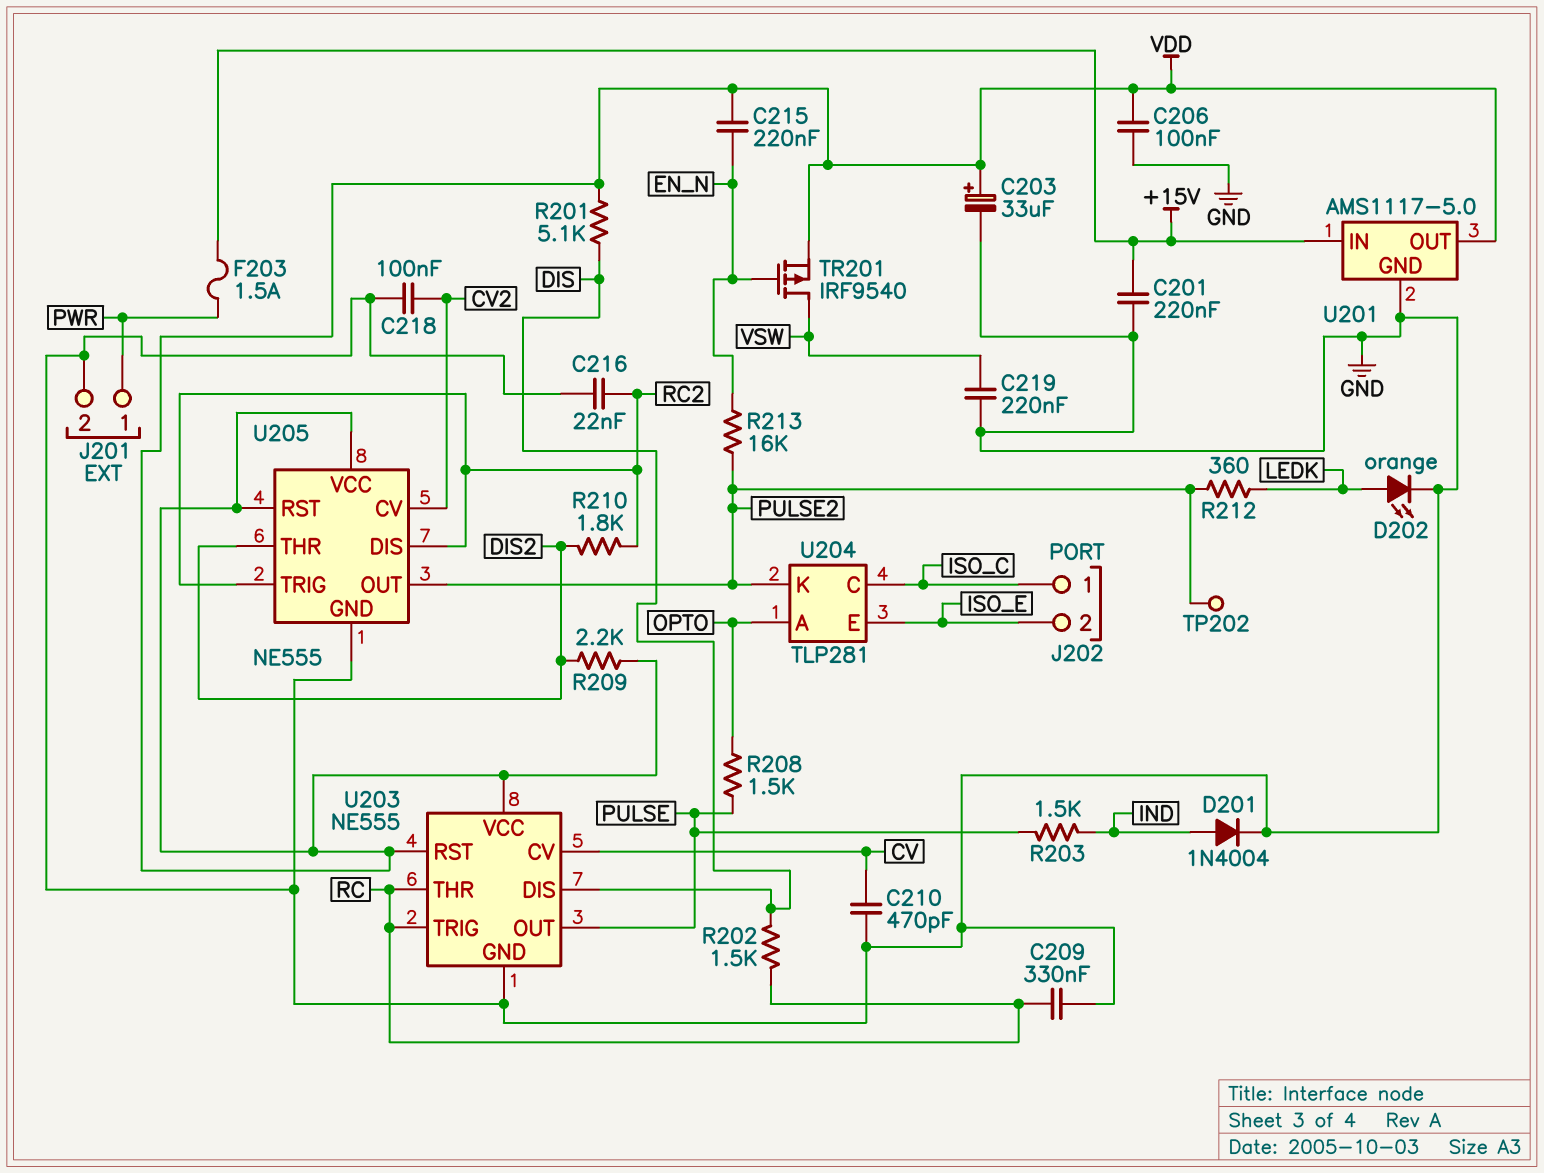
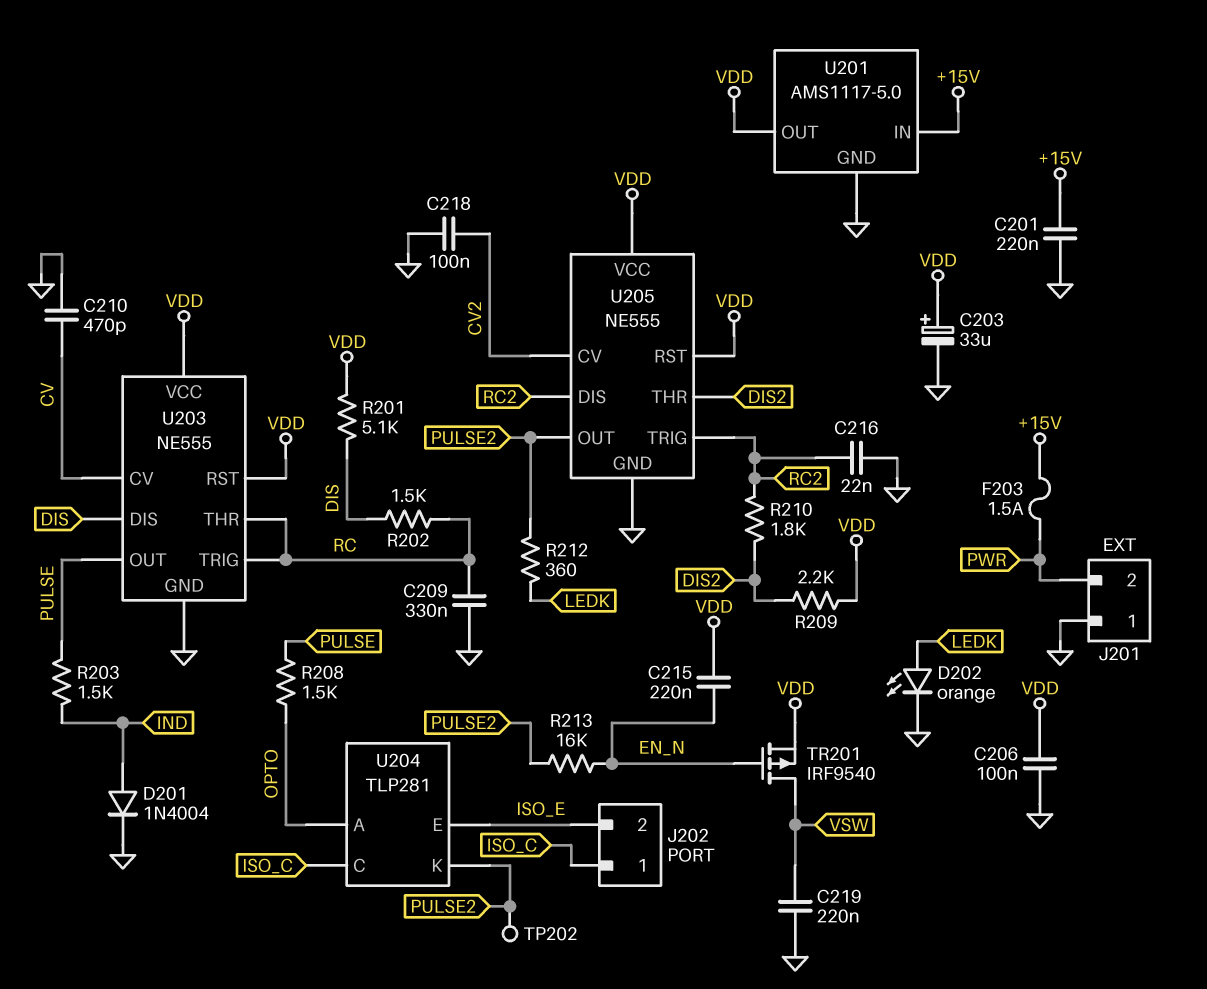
J201 pin 1: PWR -> GND
J201 pin 2: GND -> PWR

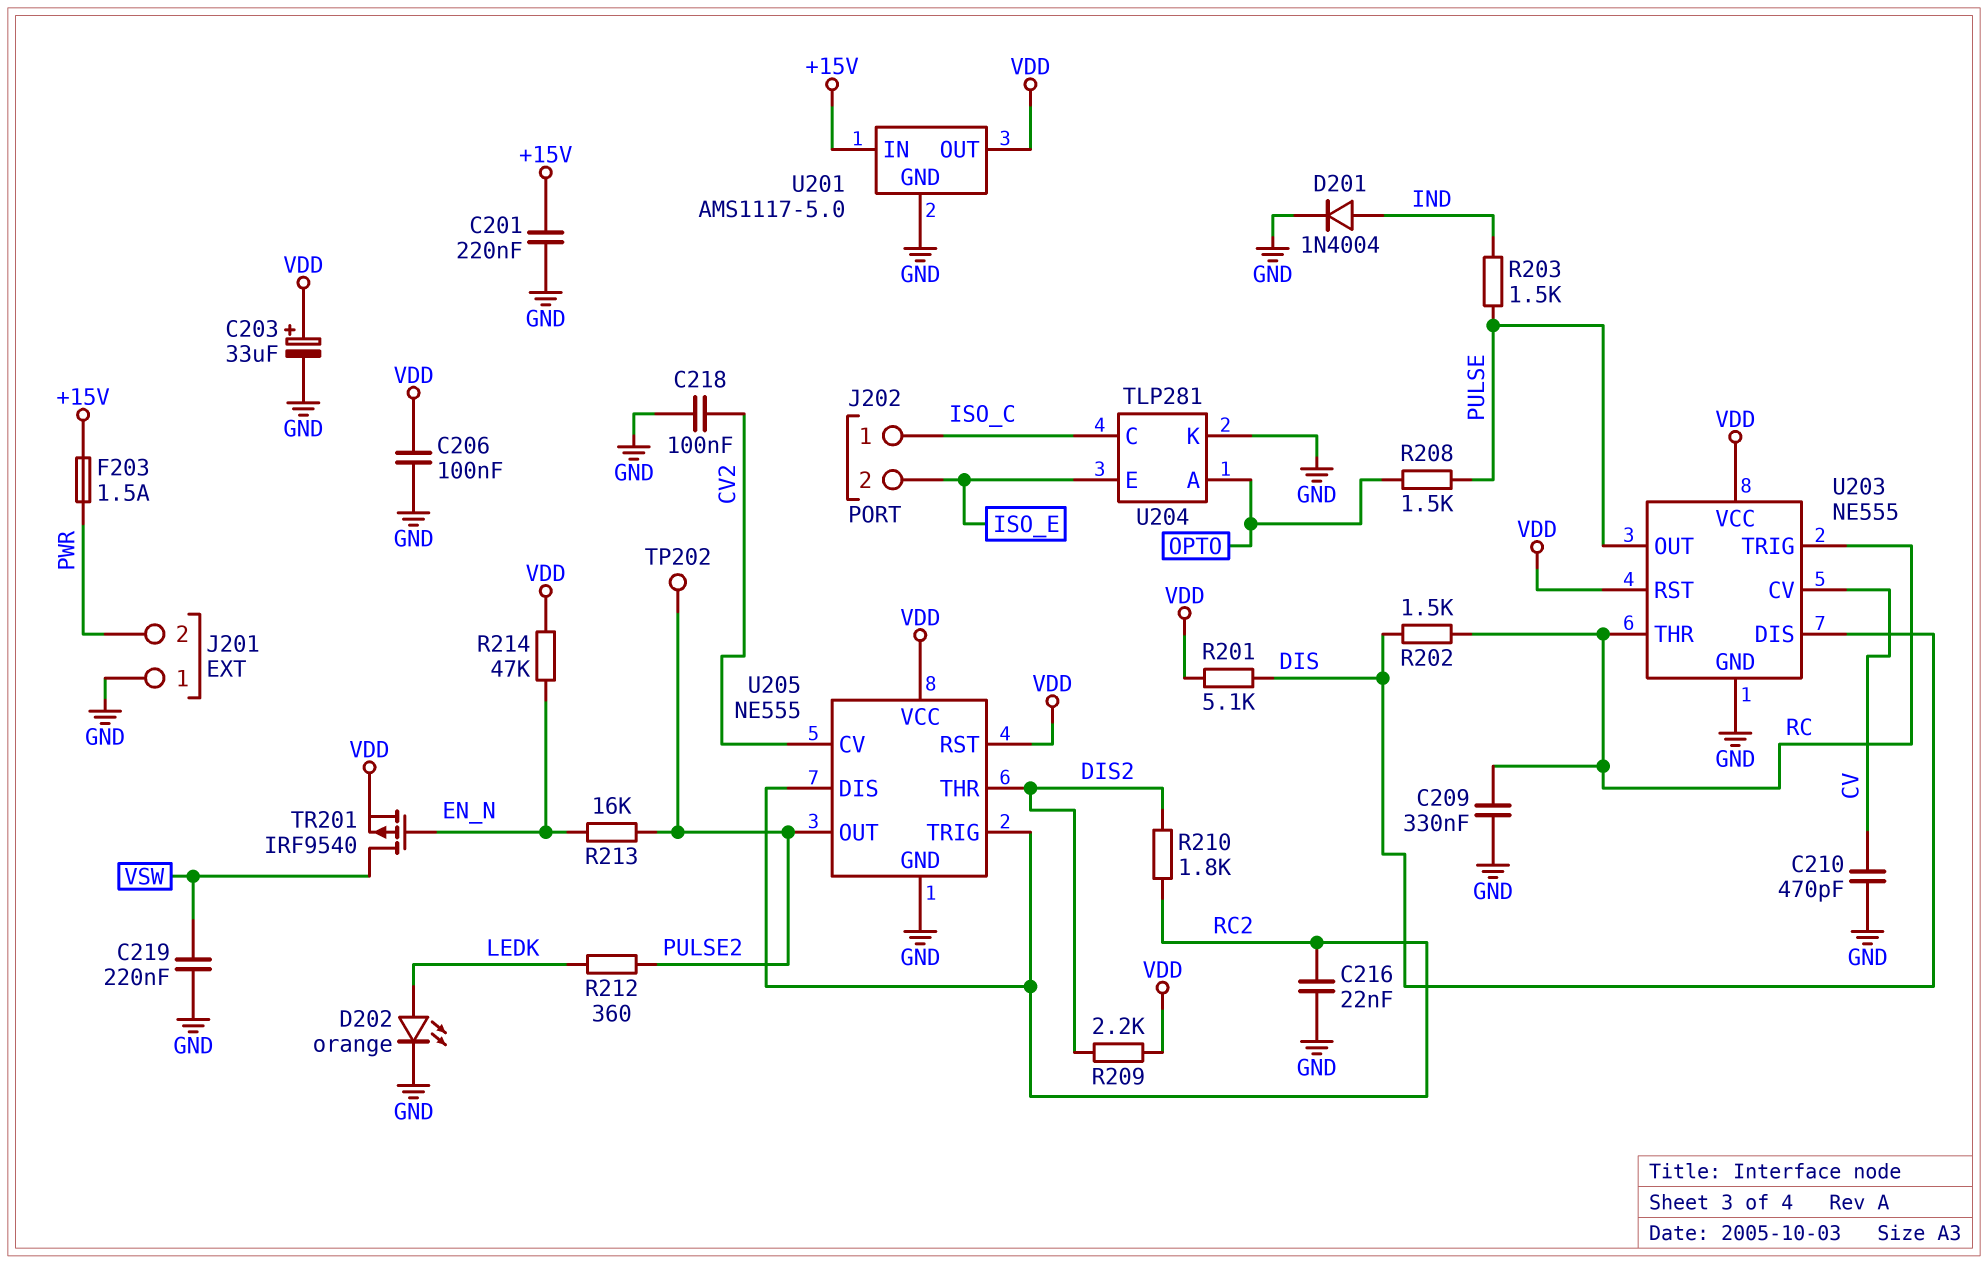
C215: 220nF (EN_N, VDD) -> none
R214: none -> 47k (EN_N, VDD)
U204 pin K: PULSE2 -> GND

